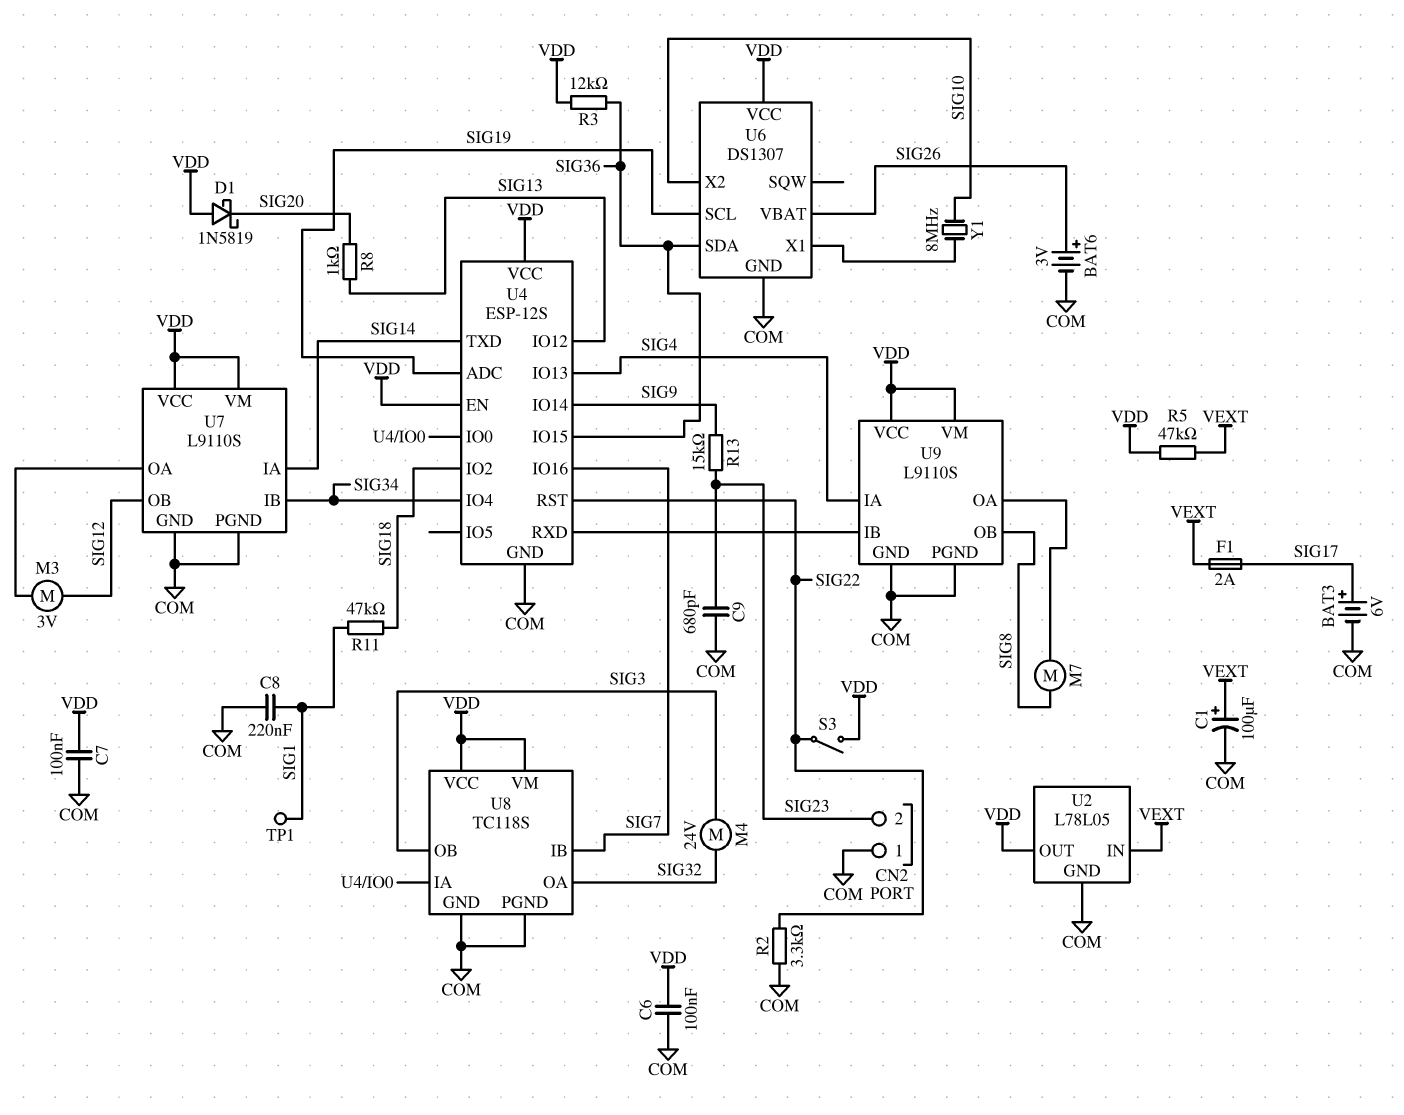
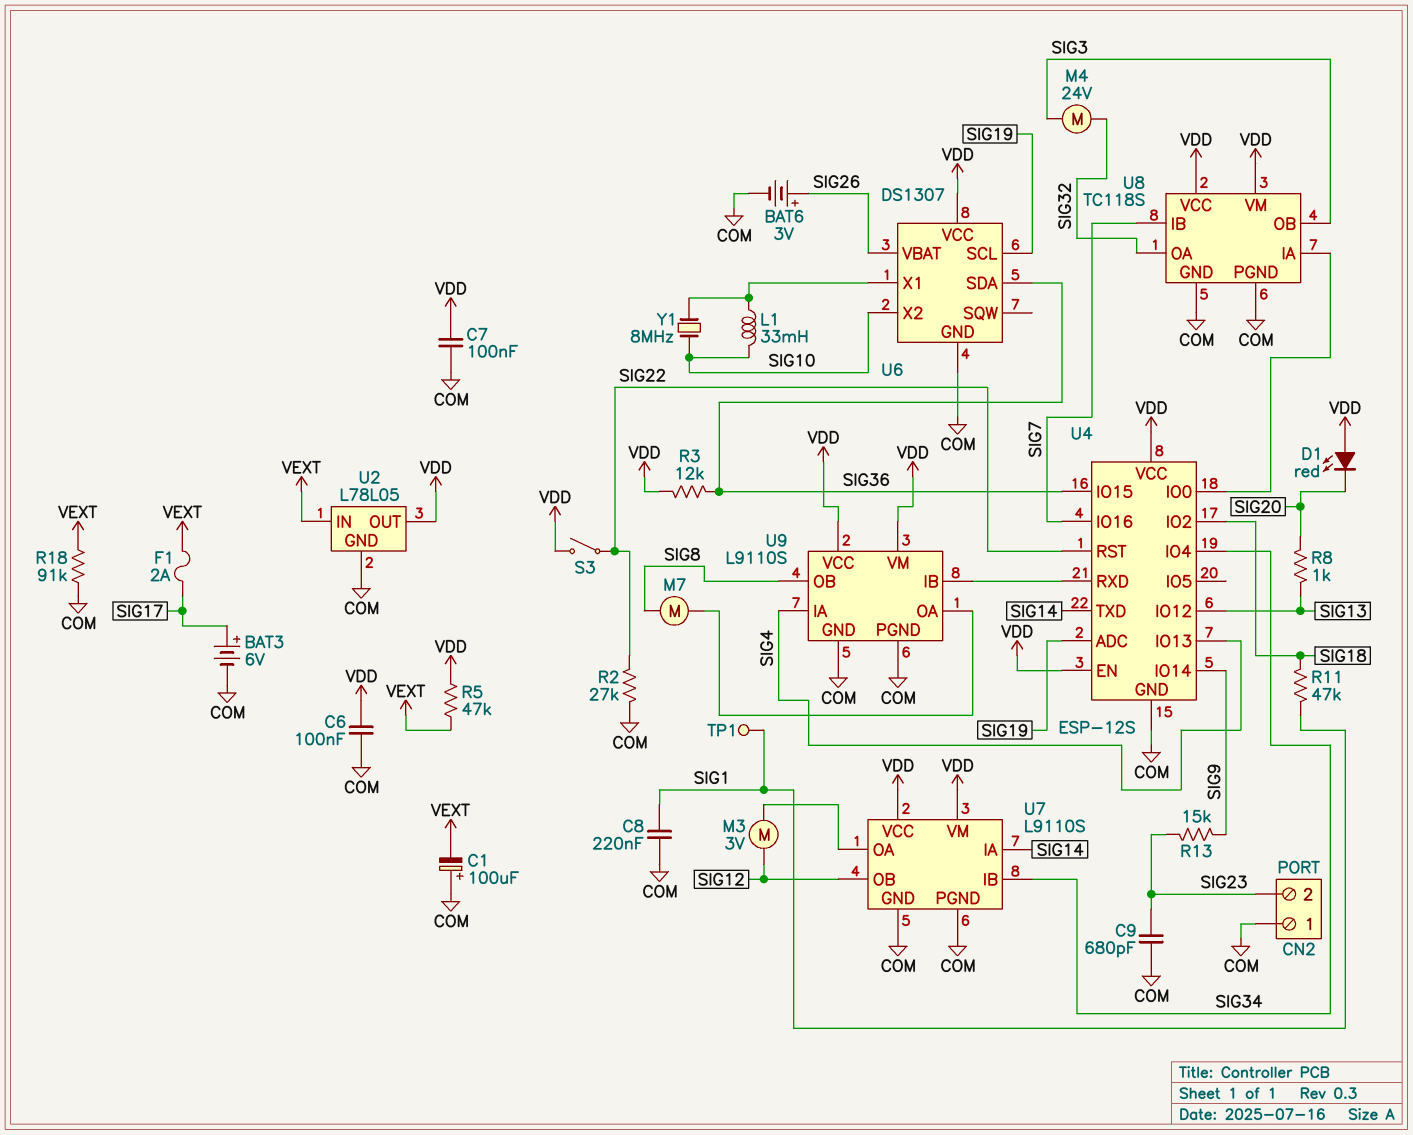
C1: 100uF (plus VEXT, minus COM) -> 100uF (plus COM, minus VEXT)
D1: schottky 1N5819 (A VDD, K SIG20) -> LED red (A VDD, K SIG20)
L1: none -> 33mH (SIG10, U6/X1)
R2: 3.3k (COM, SIG22) -> 27k (COM, SIG22)
R18: none -> 91k (COM, VEXT)

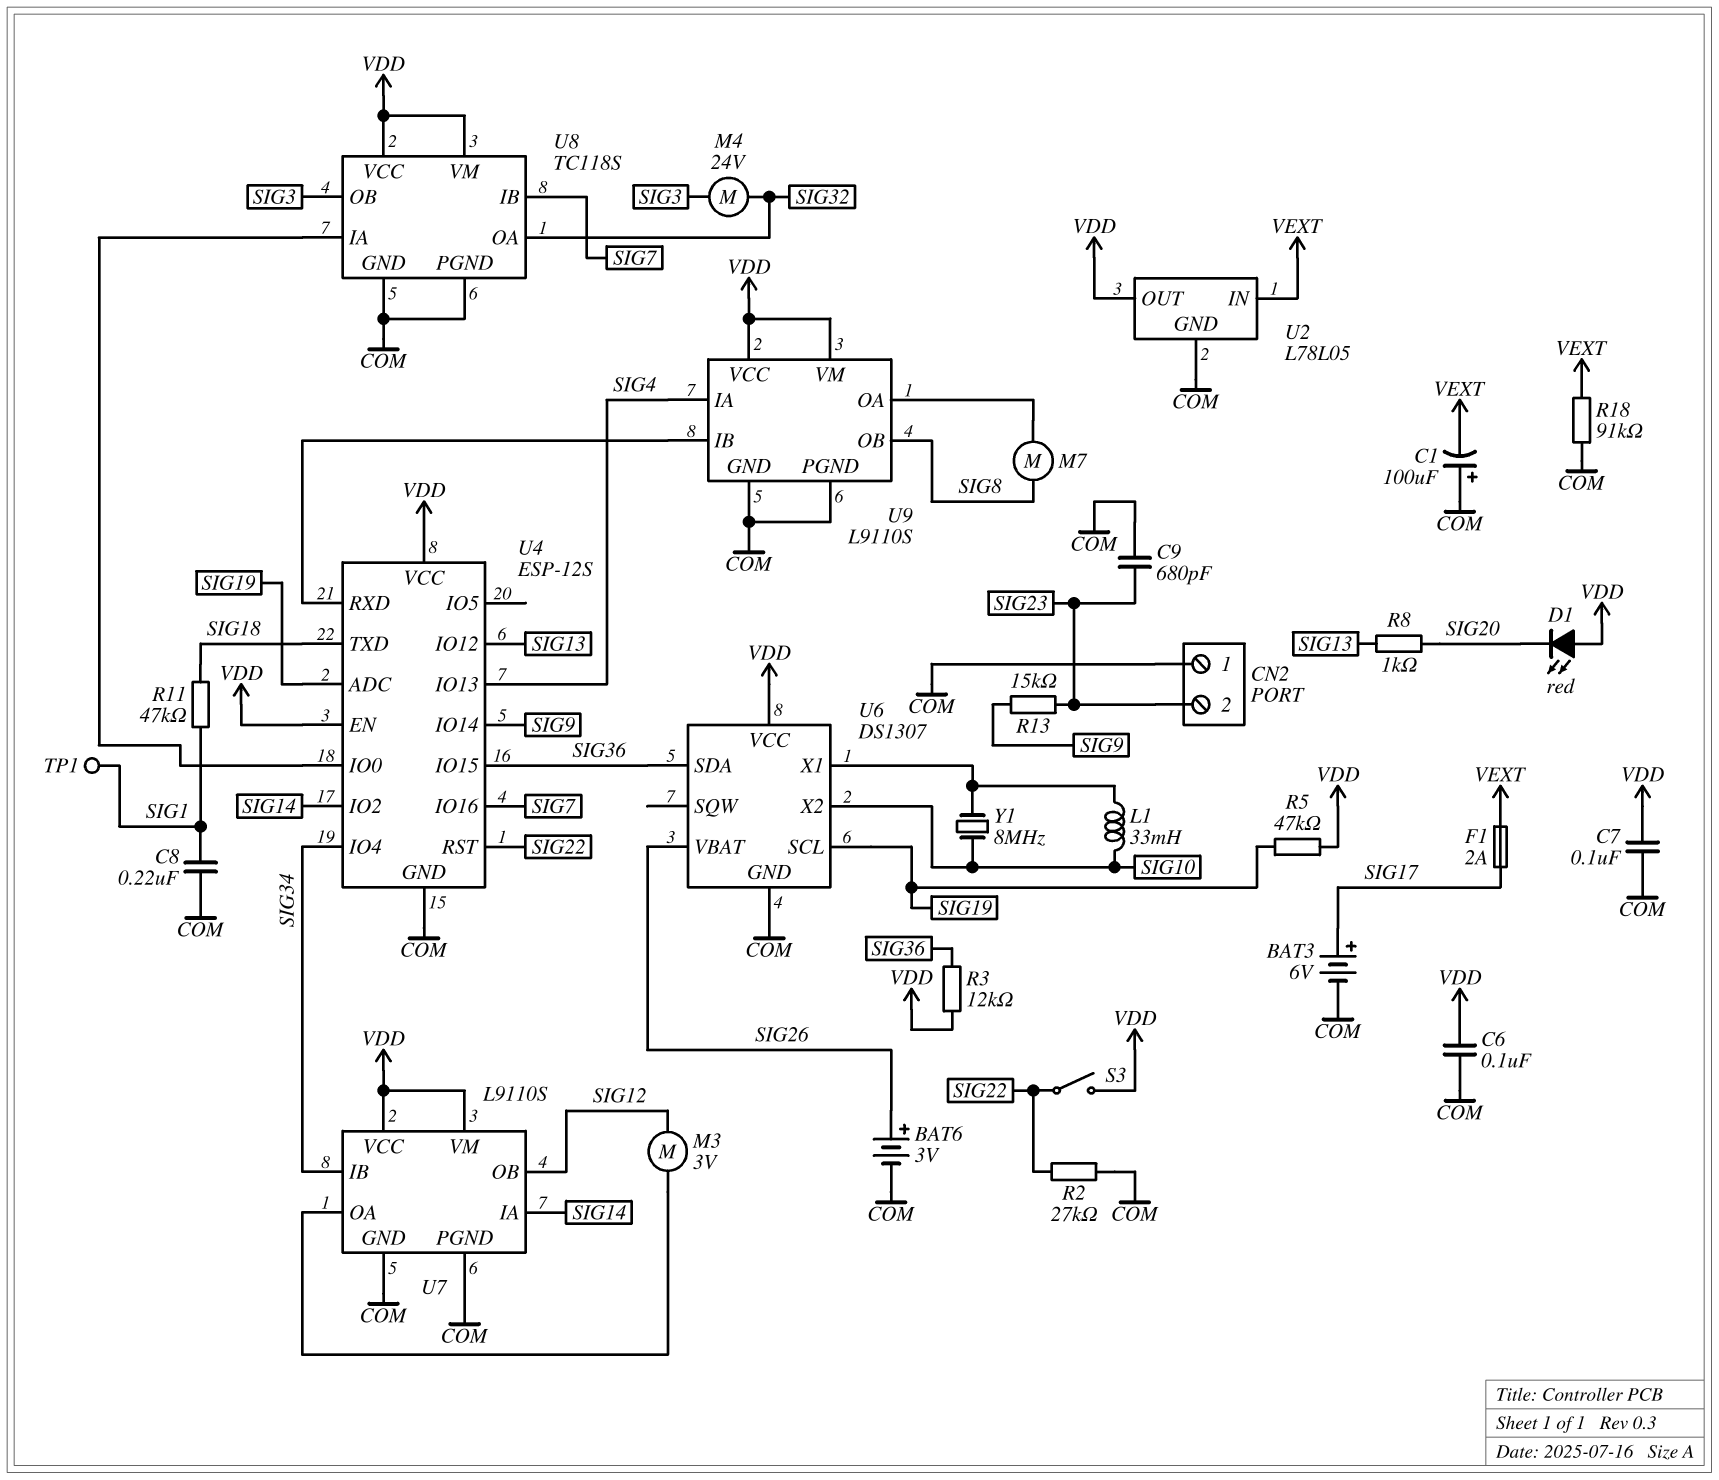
R5: 47k (VDD, VEXT) -> 47k (SIG19, VDD)
U4 pin IO2: SIG18 -> SIG14
U4 pin TXD: SIG14 -> SIG18

